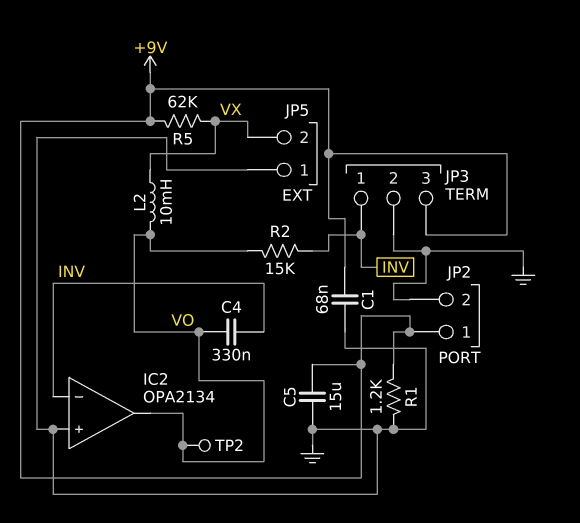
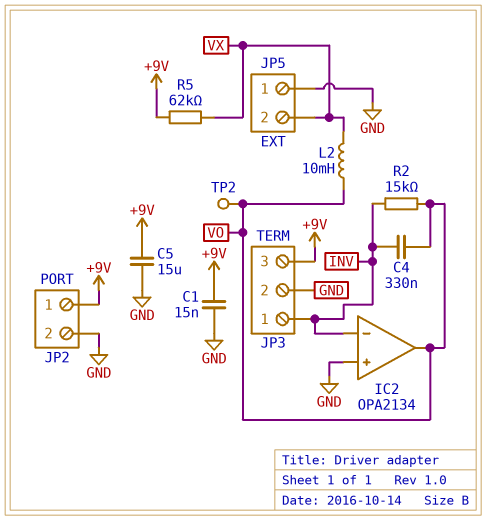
C1: 68nF (+9V, GND) -> 15nF (+9V, GND)
R1: 1.2k (+9V, GND) -> none

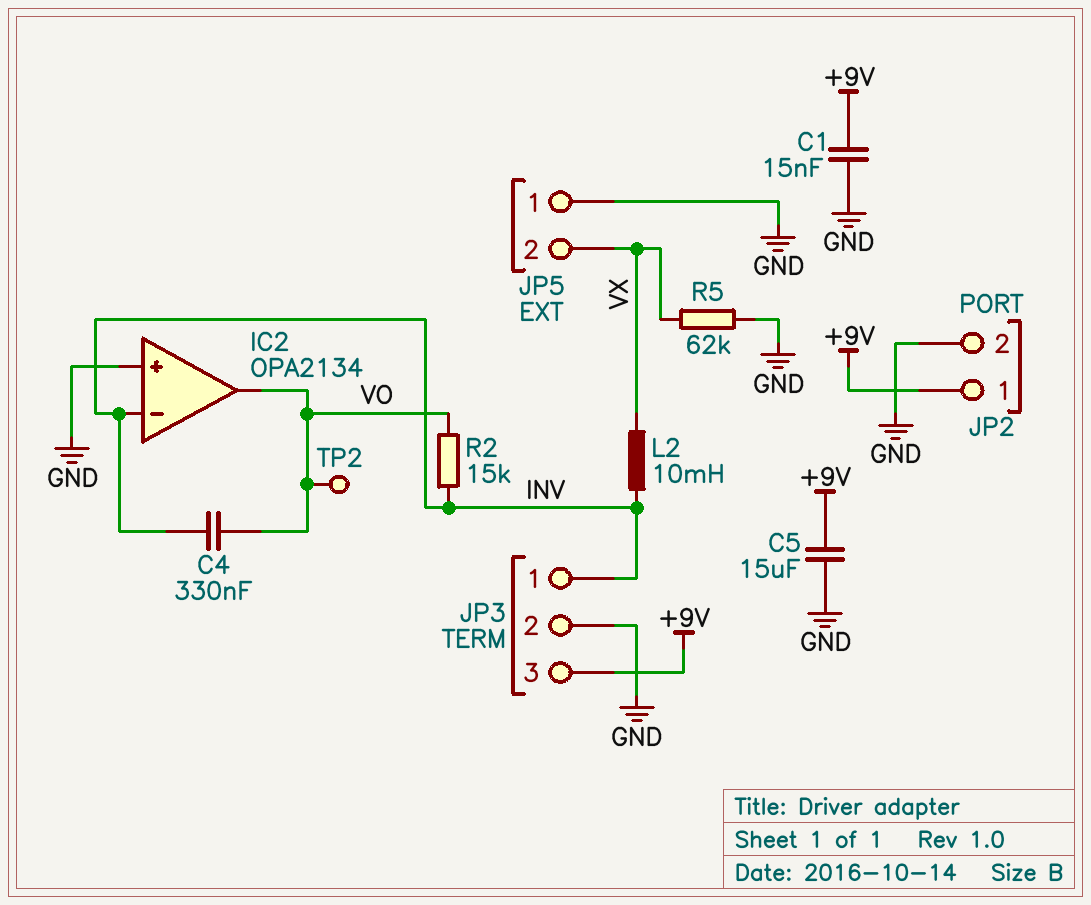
L2: 10mH (VO, VX) -> 10mH (INV, VX)
R5: 62k (+9V, VX) -> 62k (GND, VX)

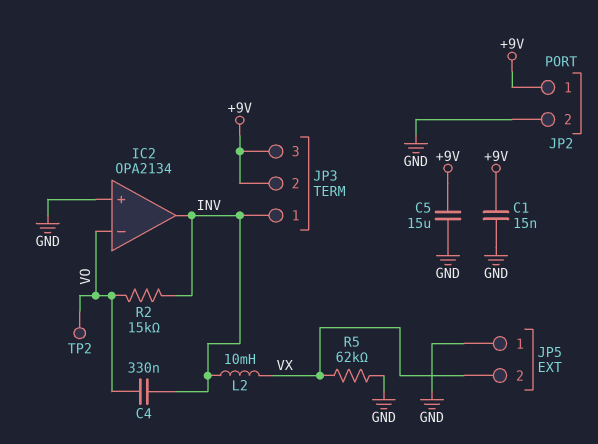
IC2 pin in-: INV -> VO
IC2 pin out: VO -> INV
JP3 pin 2: GND -> +9V

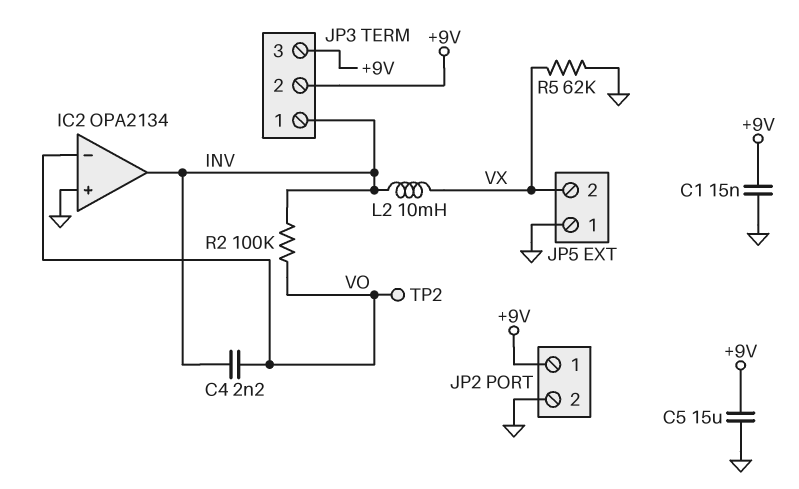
C4: 330nF (INV, VO) -> 2.2nF (INV, VO)
R2: 15k (INV, VO) -> 100k (INV, VO)

